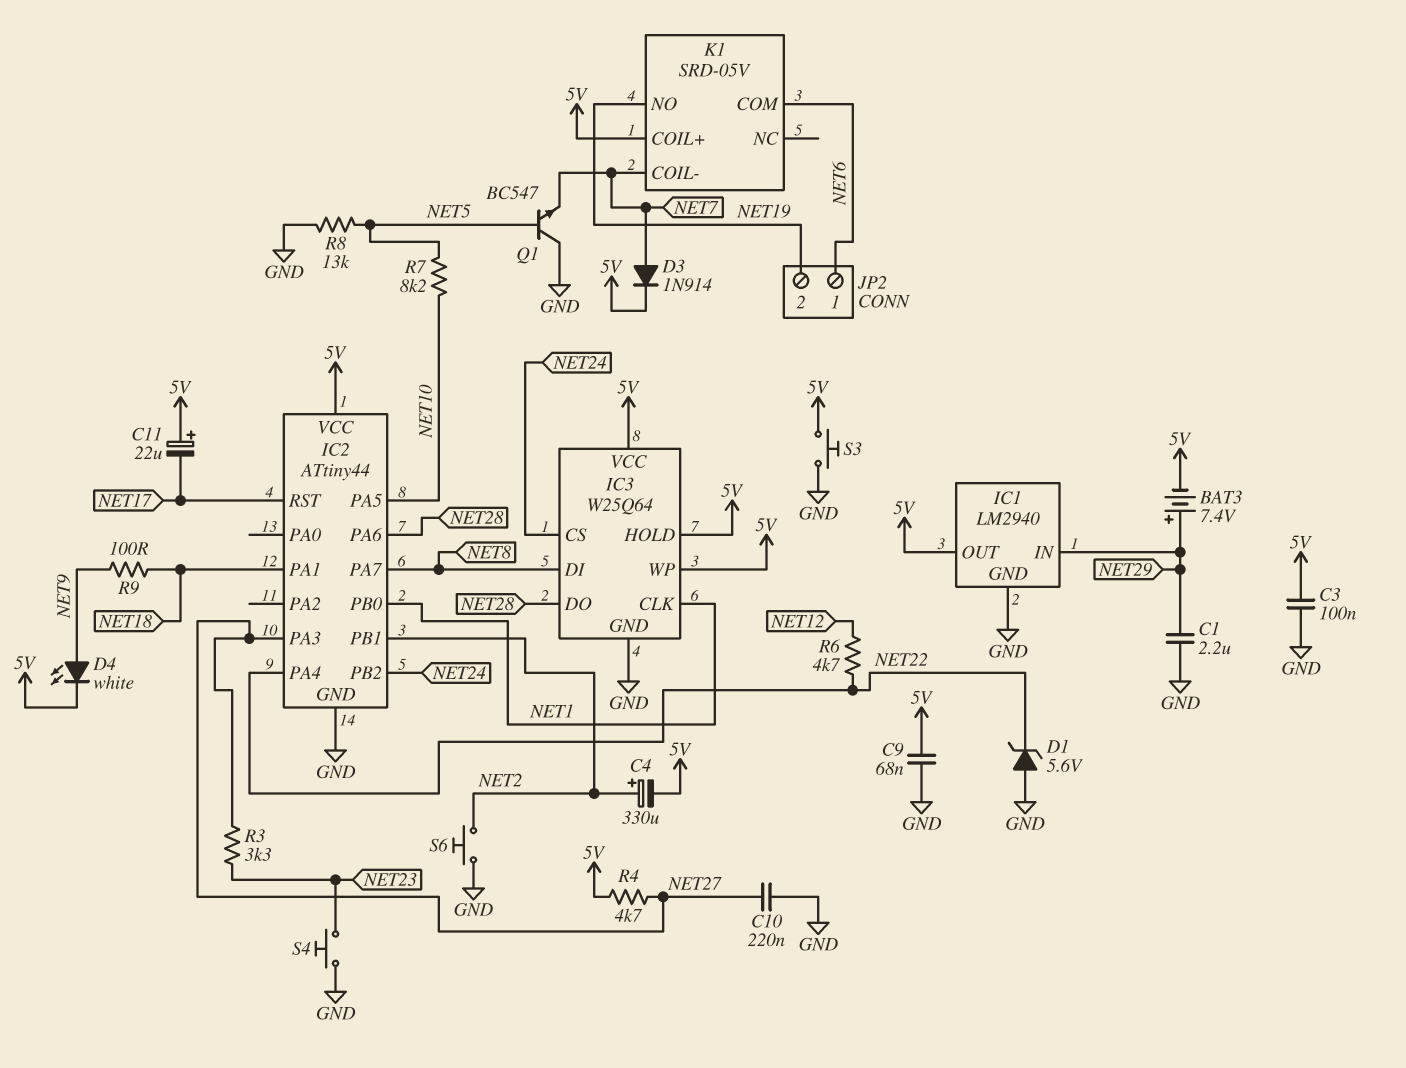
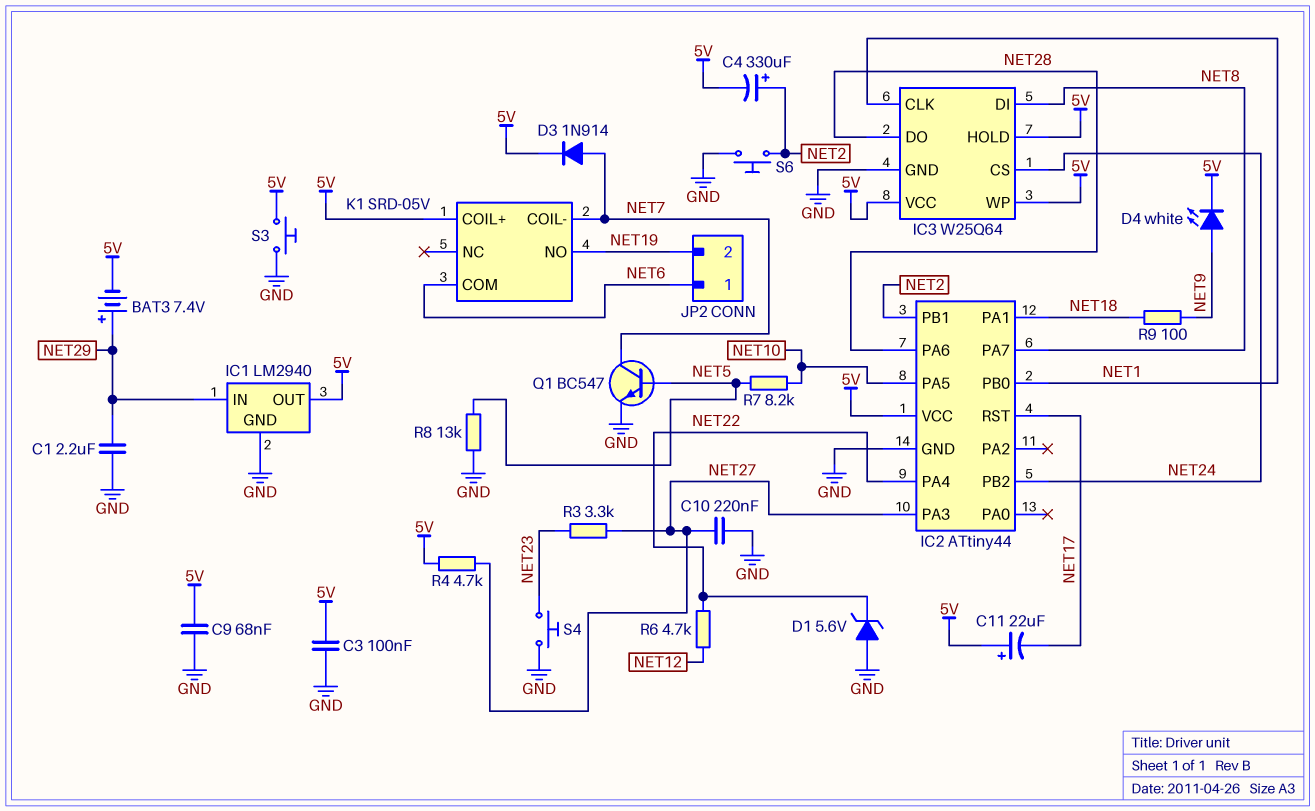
Q1: NPN BC547 (B NET5, C GND, E NET7) -> NPN BC547 (B NET5, C NET7, E GND)

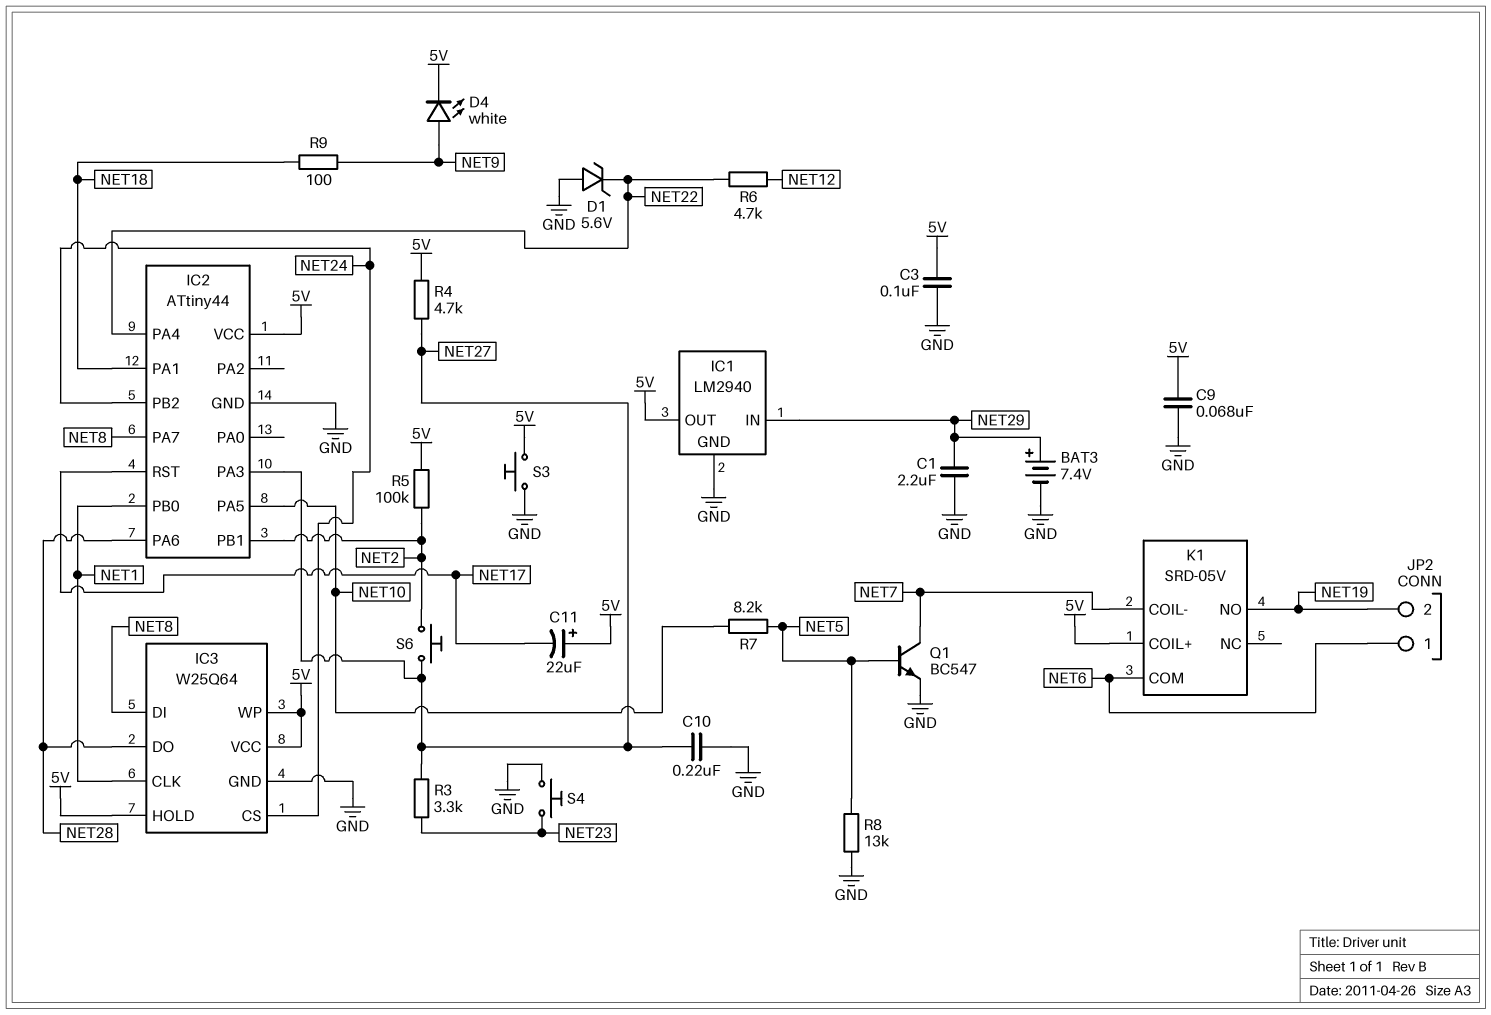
BAT3: 7.4V (plus NET29, minus 5V) -> 7.4V (plus NET29, minus GND)
C4: 330uF (plus NET2, minus 5V) -> none
D3: diode 1N914 (A NET7, K 5V) -> none
R5: none -> 100k (5V, NET2)
S6: button (GND, NET2) -> button (NET2, NET27)

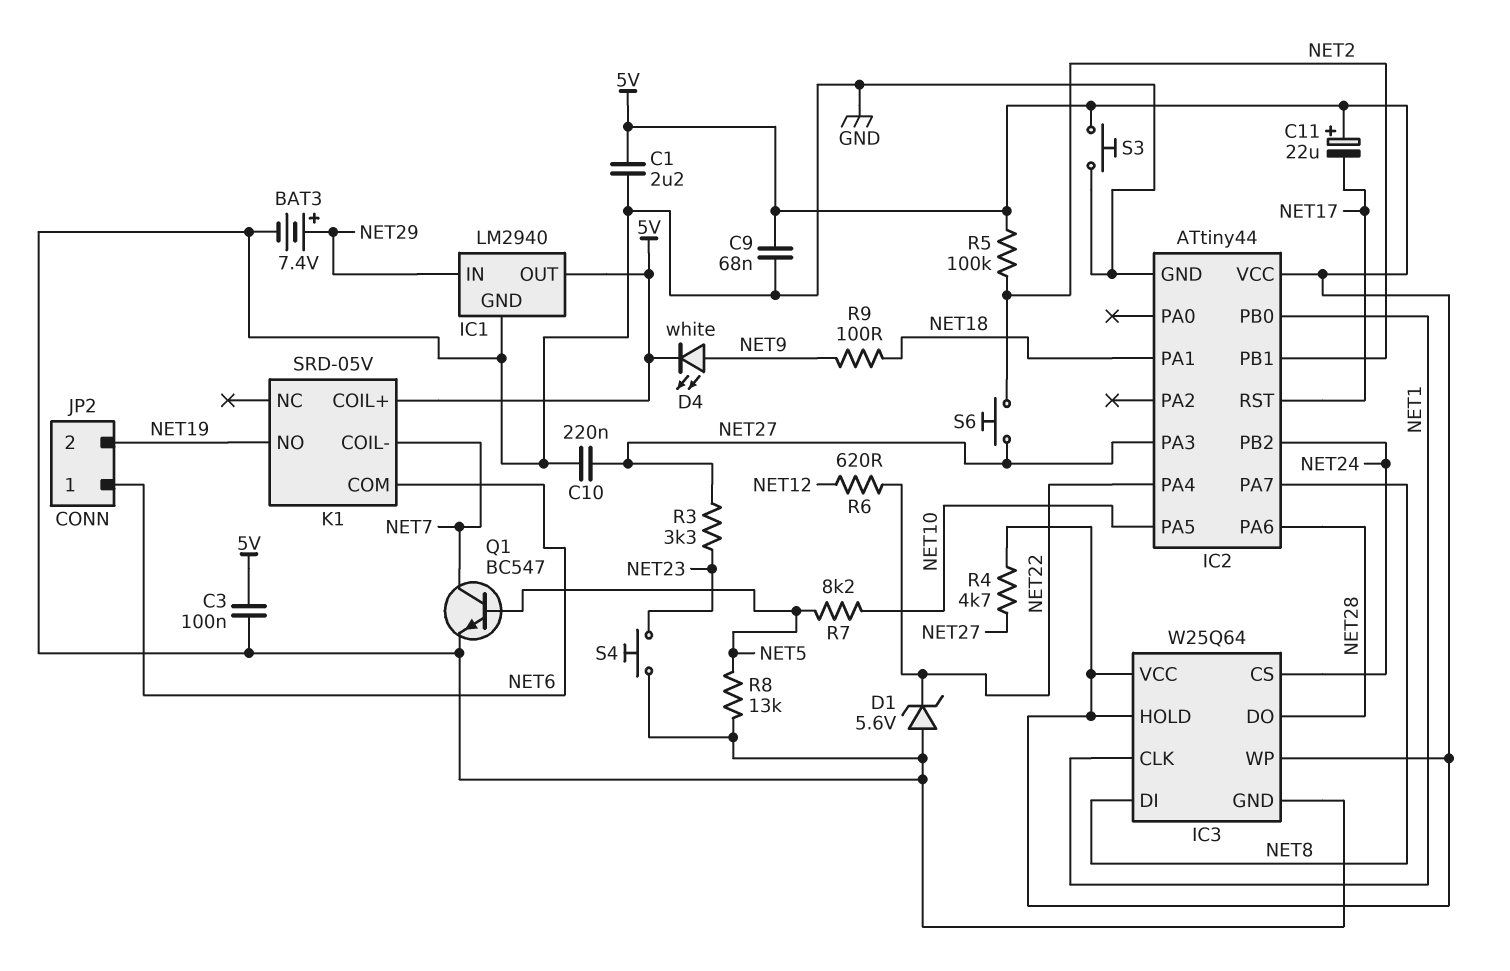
C1: 2.2uF (GND, NET29) -> 2.2uF (5V, GND)
R6: 4.7k (NET12, NET22) -> 620 (NET12, NET22)

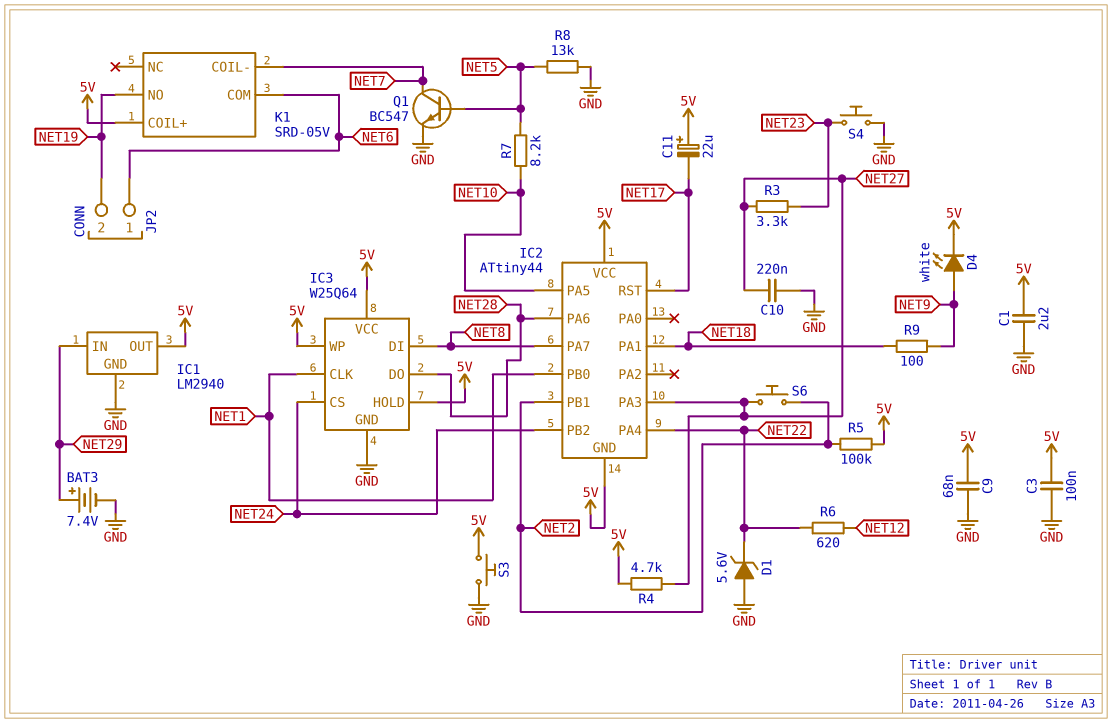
IC2 pin GND: GND -> 5V

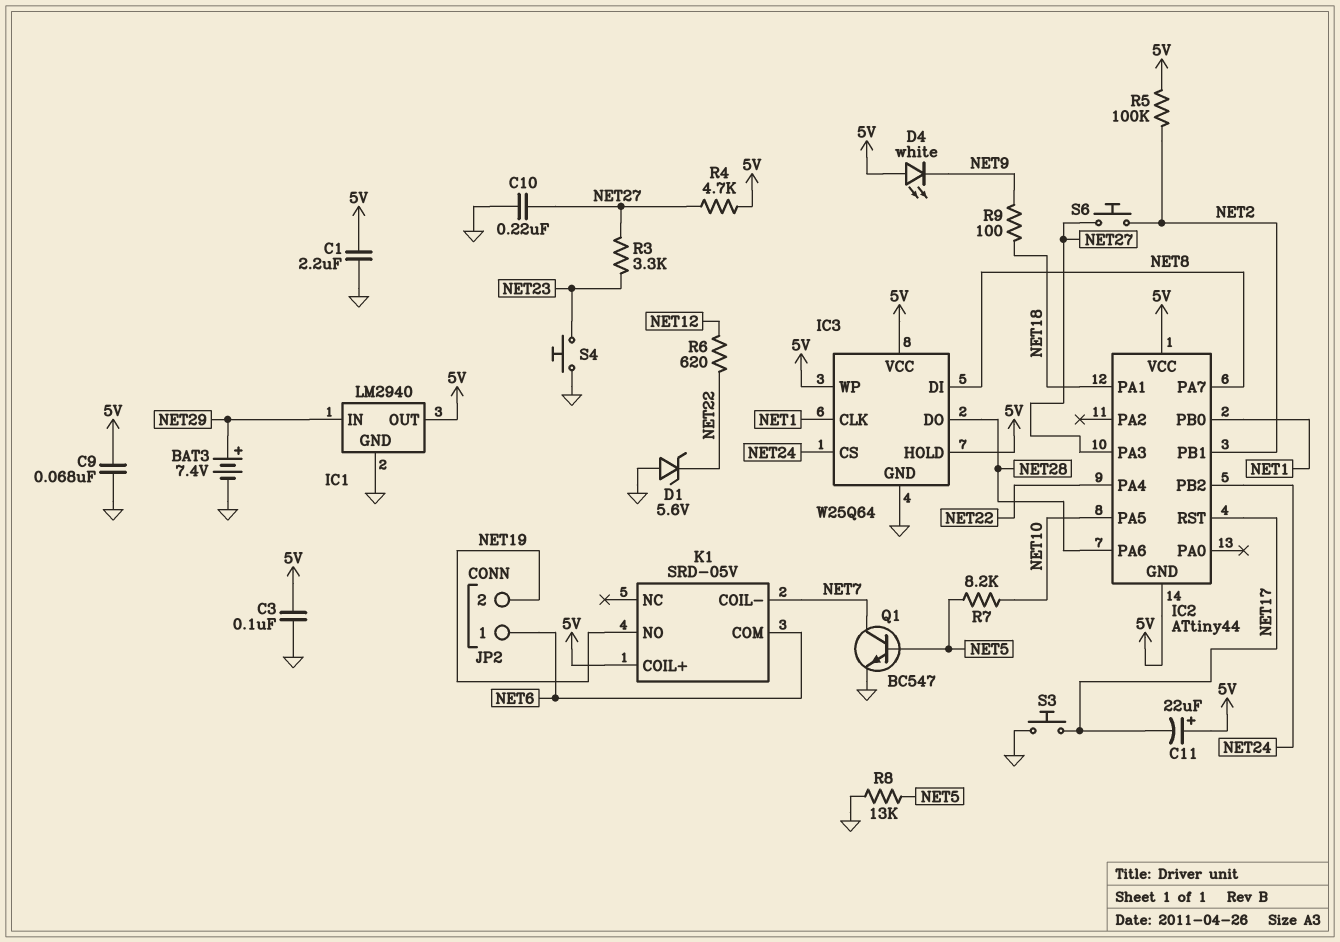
D4: LED white (A NET9, K 5V) -> LED white (A 5V, K NET9)
S3: button (5V, GND) -> button (GND, NET17)

